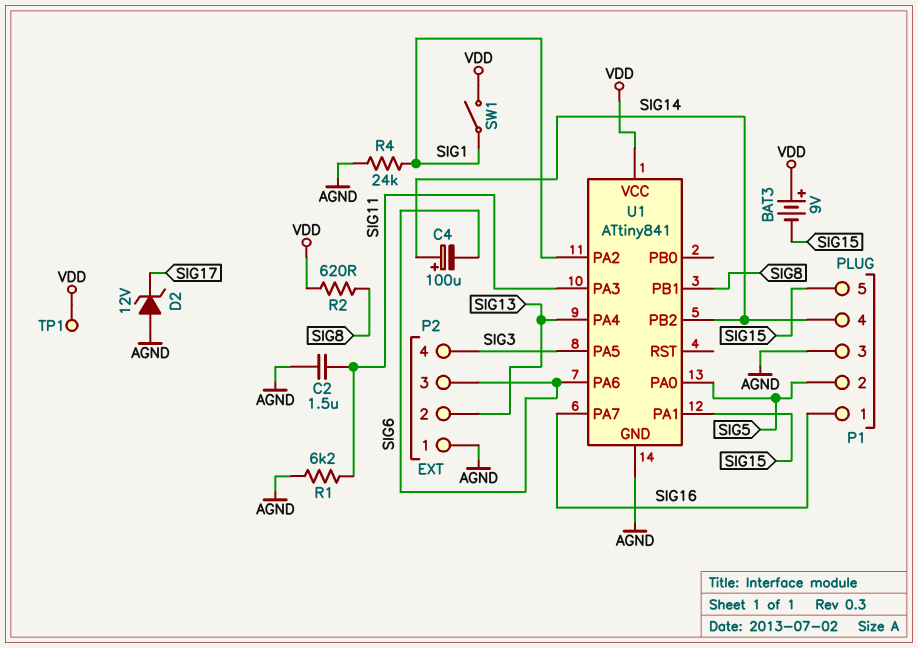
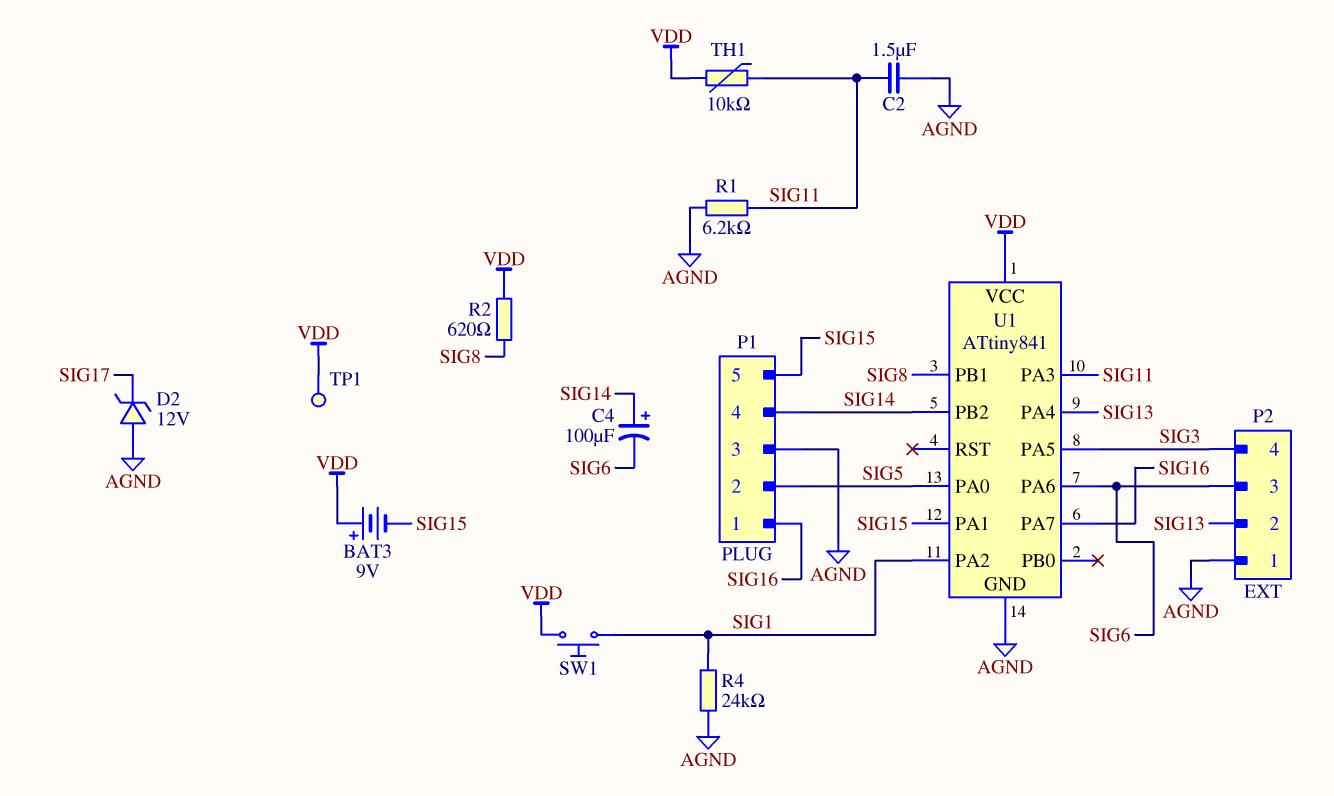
SW1: switch (SIG1, VDD) -> button (SIG1, VDD)
TH1: none -> 10k (SIG11, VDD)

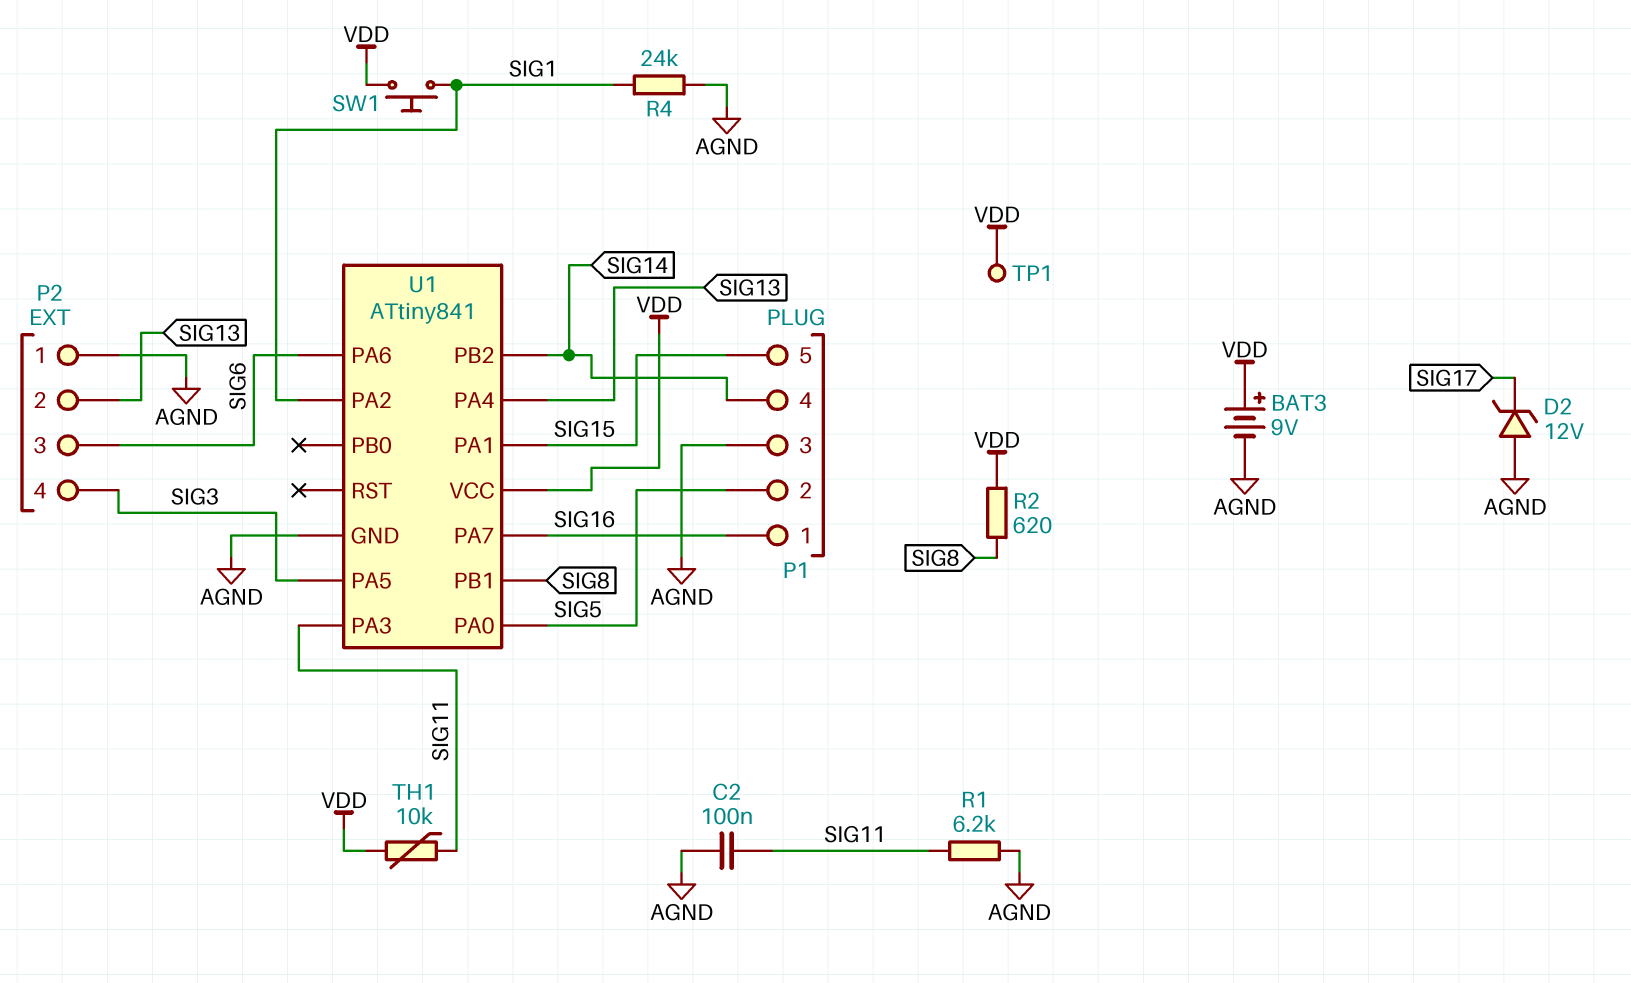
BAT3: 9V (plus VDD, minus SIG15) -> 9V (plus VDD, minus AGND)
C2: 1.5uF (AGND, SIG11) -> 100nF (AGND, SIG11)
C4: 100uF (plus SIG14, minus SIG6) -> none

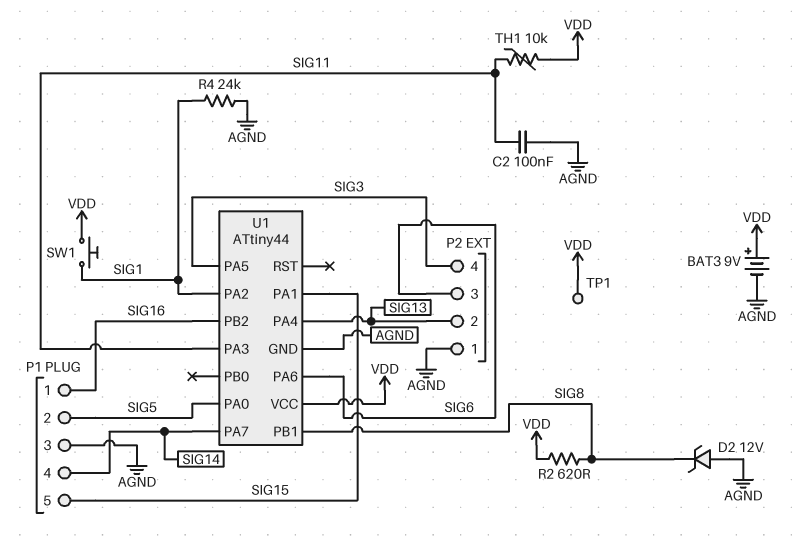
D2: zener 12V (A AGND, K SIG17) -> zener 12V (A AGND, K SIG8)
R1: 6.2k (AGND, SIG11) -> none
U1: ATtiny841 -> ATtiny44
U1 pin PA7: SIG16 -> SIG14
U1 pin PB2: SIG14 -> SIG16

